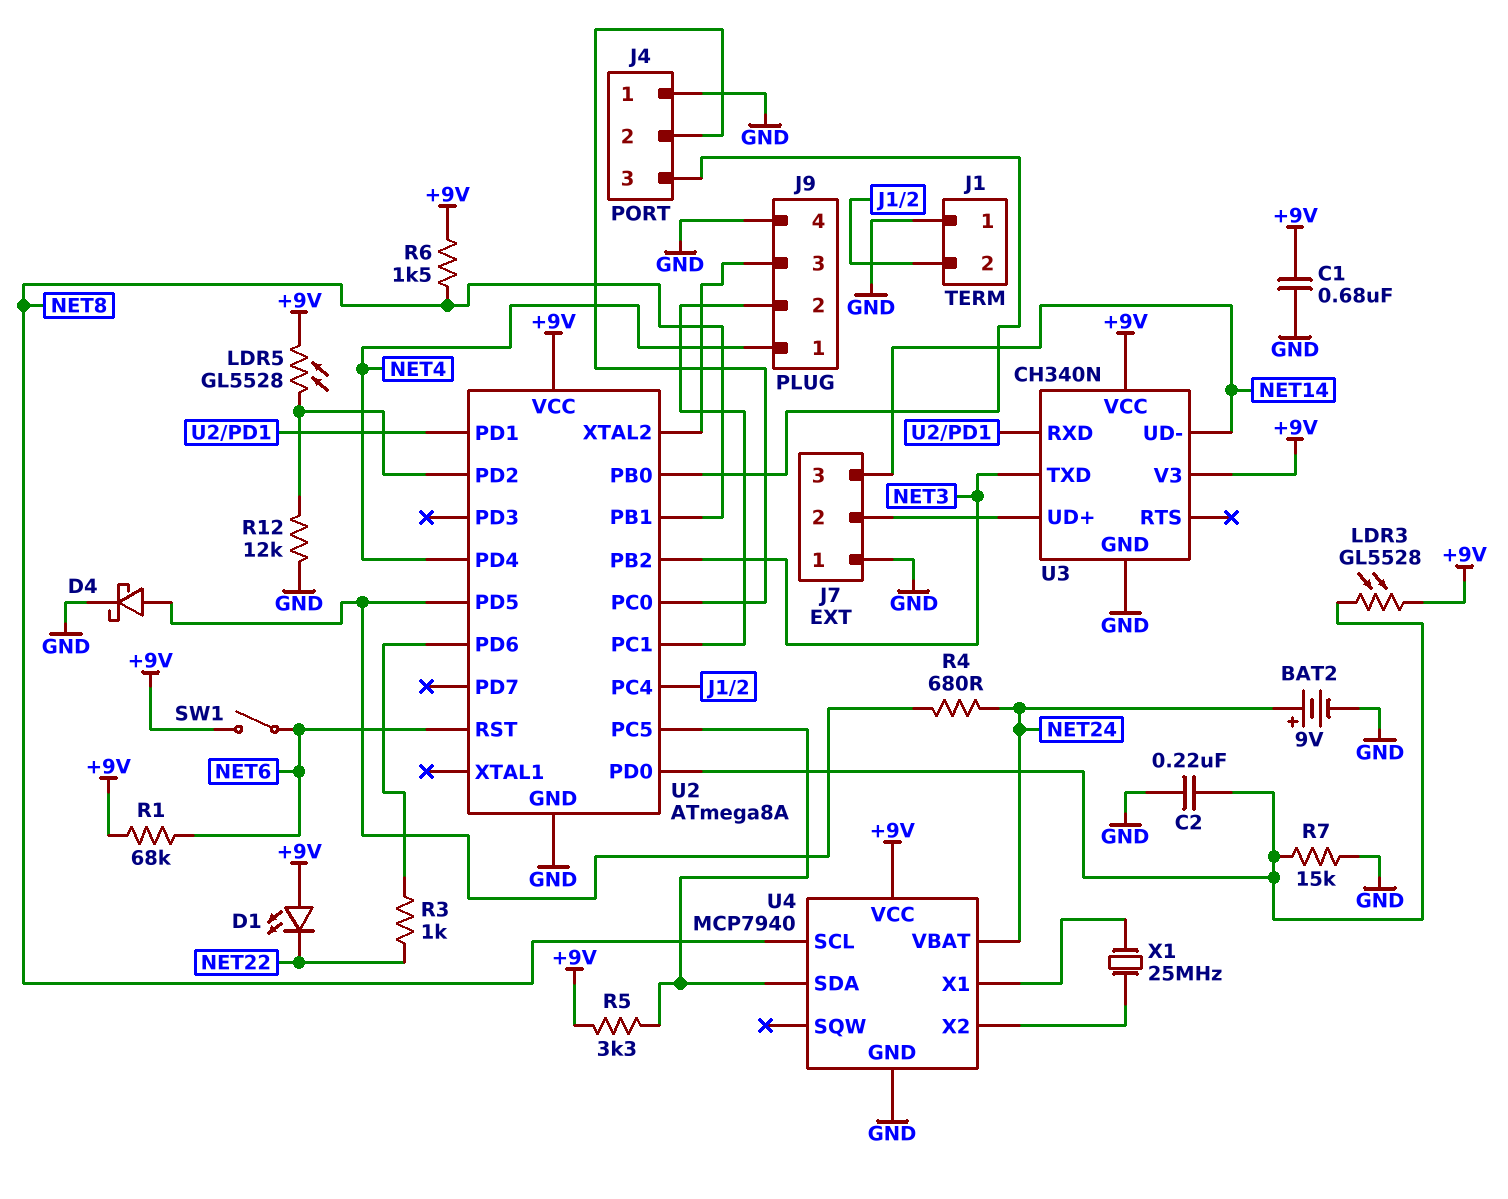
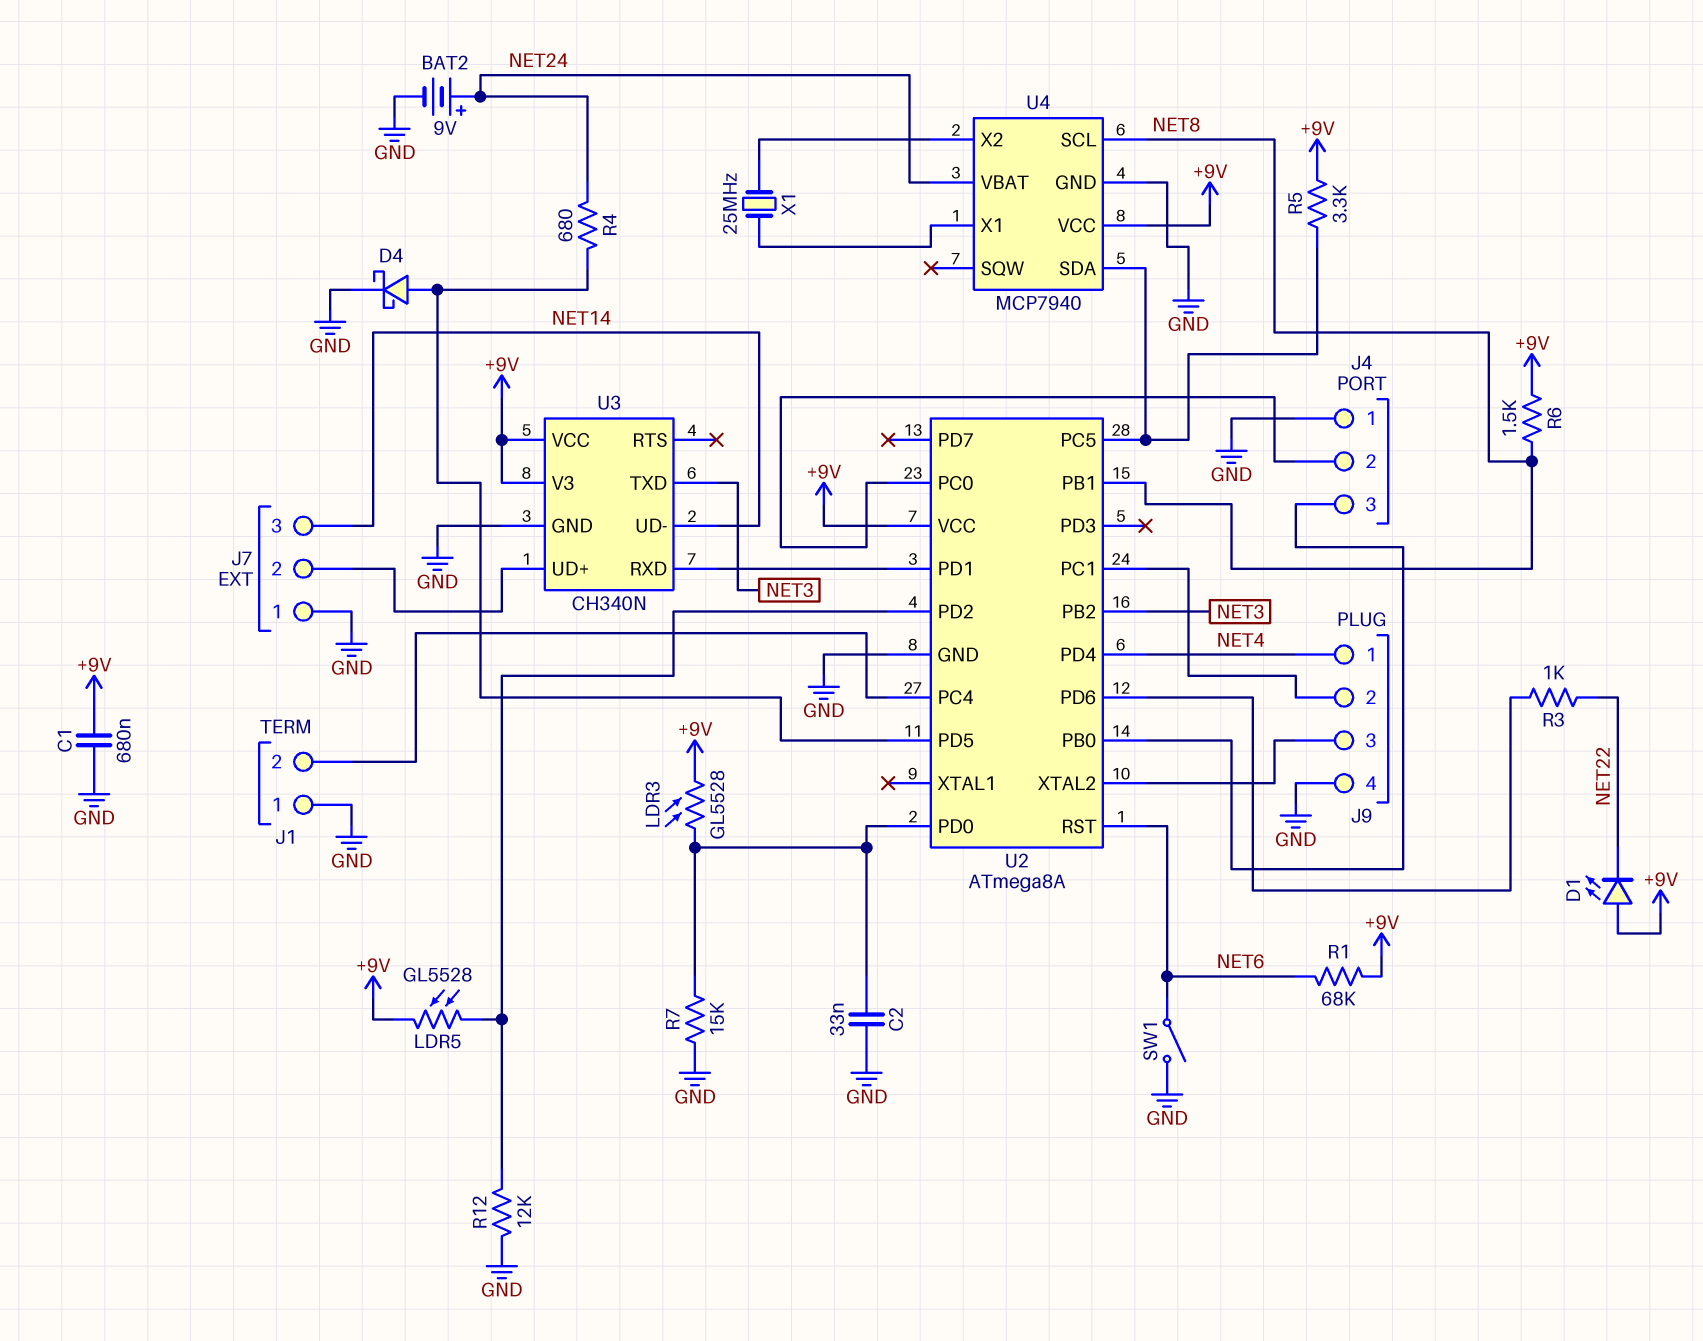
C2: 220nF (GND, U2/PD0) -> 33nF (GND, U2/PD0)
SW1: switch (+9V, NET6) -> switch (GND, NET6)

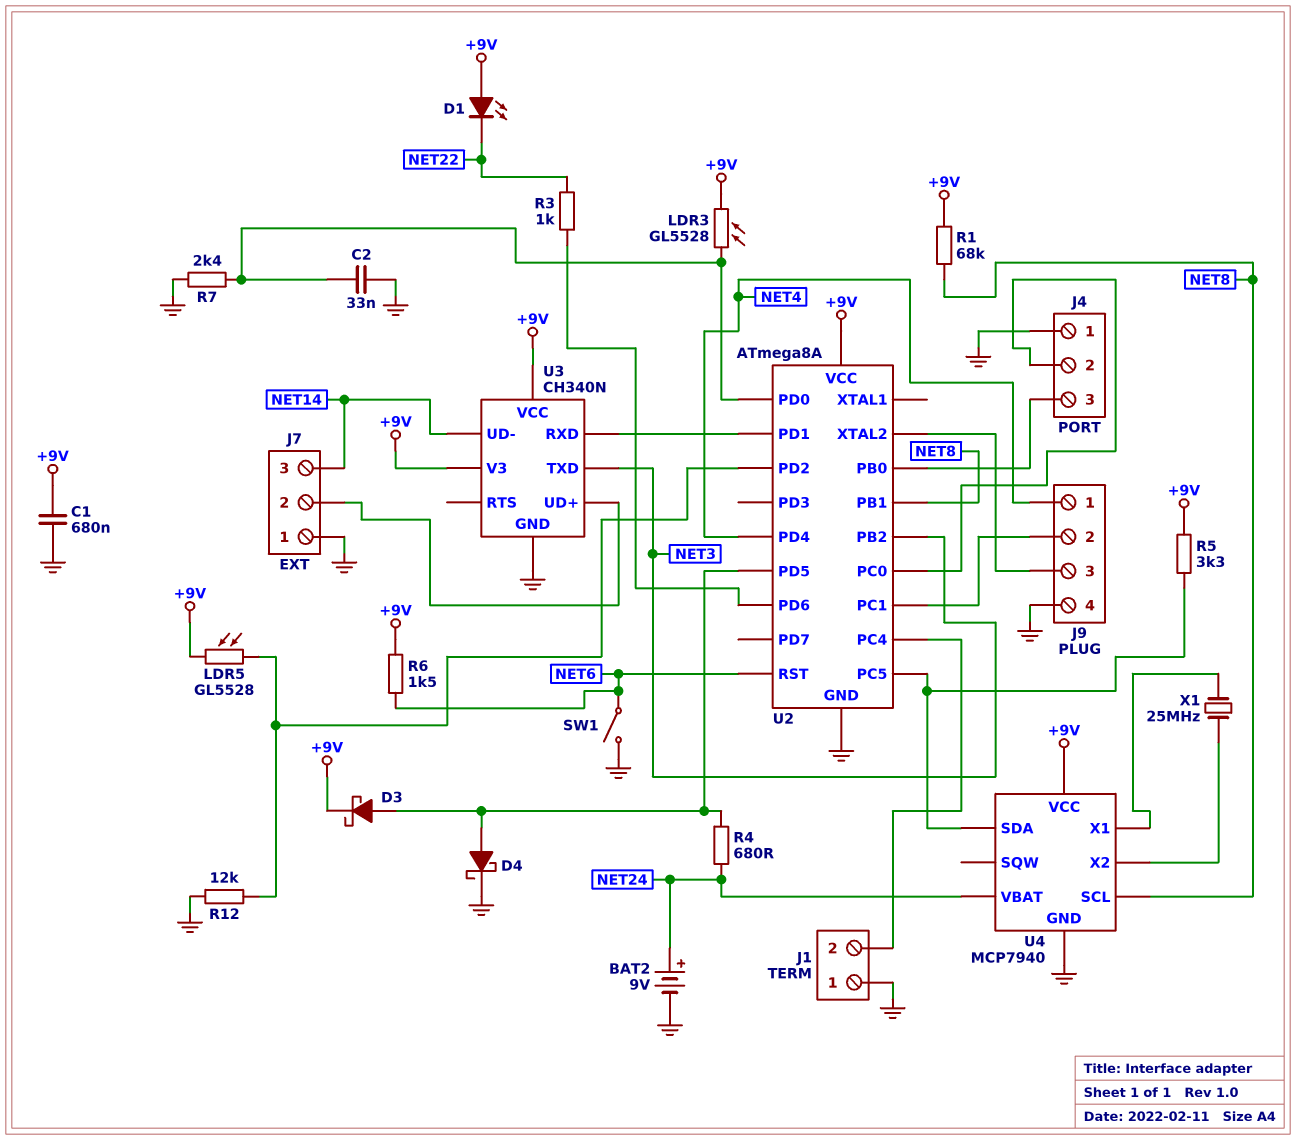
D3: none -> schottky (A U2/PD5, K +9V)
R1: 68k (+9V, NET6) -> 68k (+9V, NET8)
R6: 1.5k (+9V, NET8) -> 1.5k (+9V, NET6)
R7: 15k (GND, U2/PD0) -> 2.4k (GND, U2/PD0)

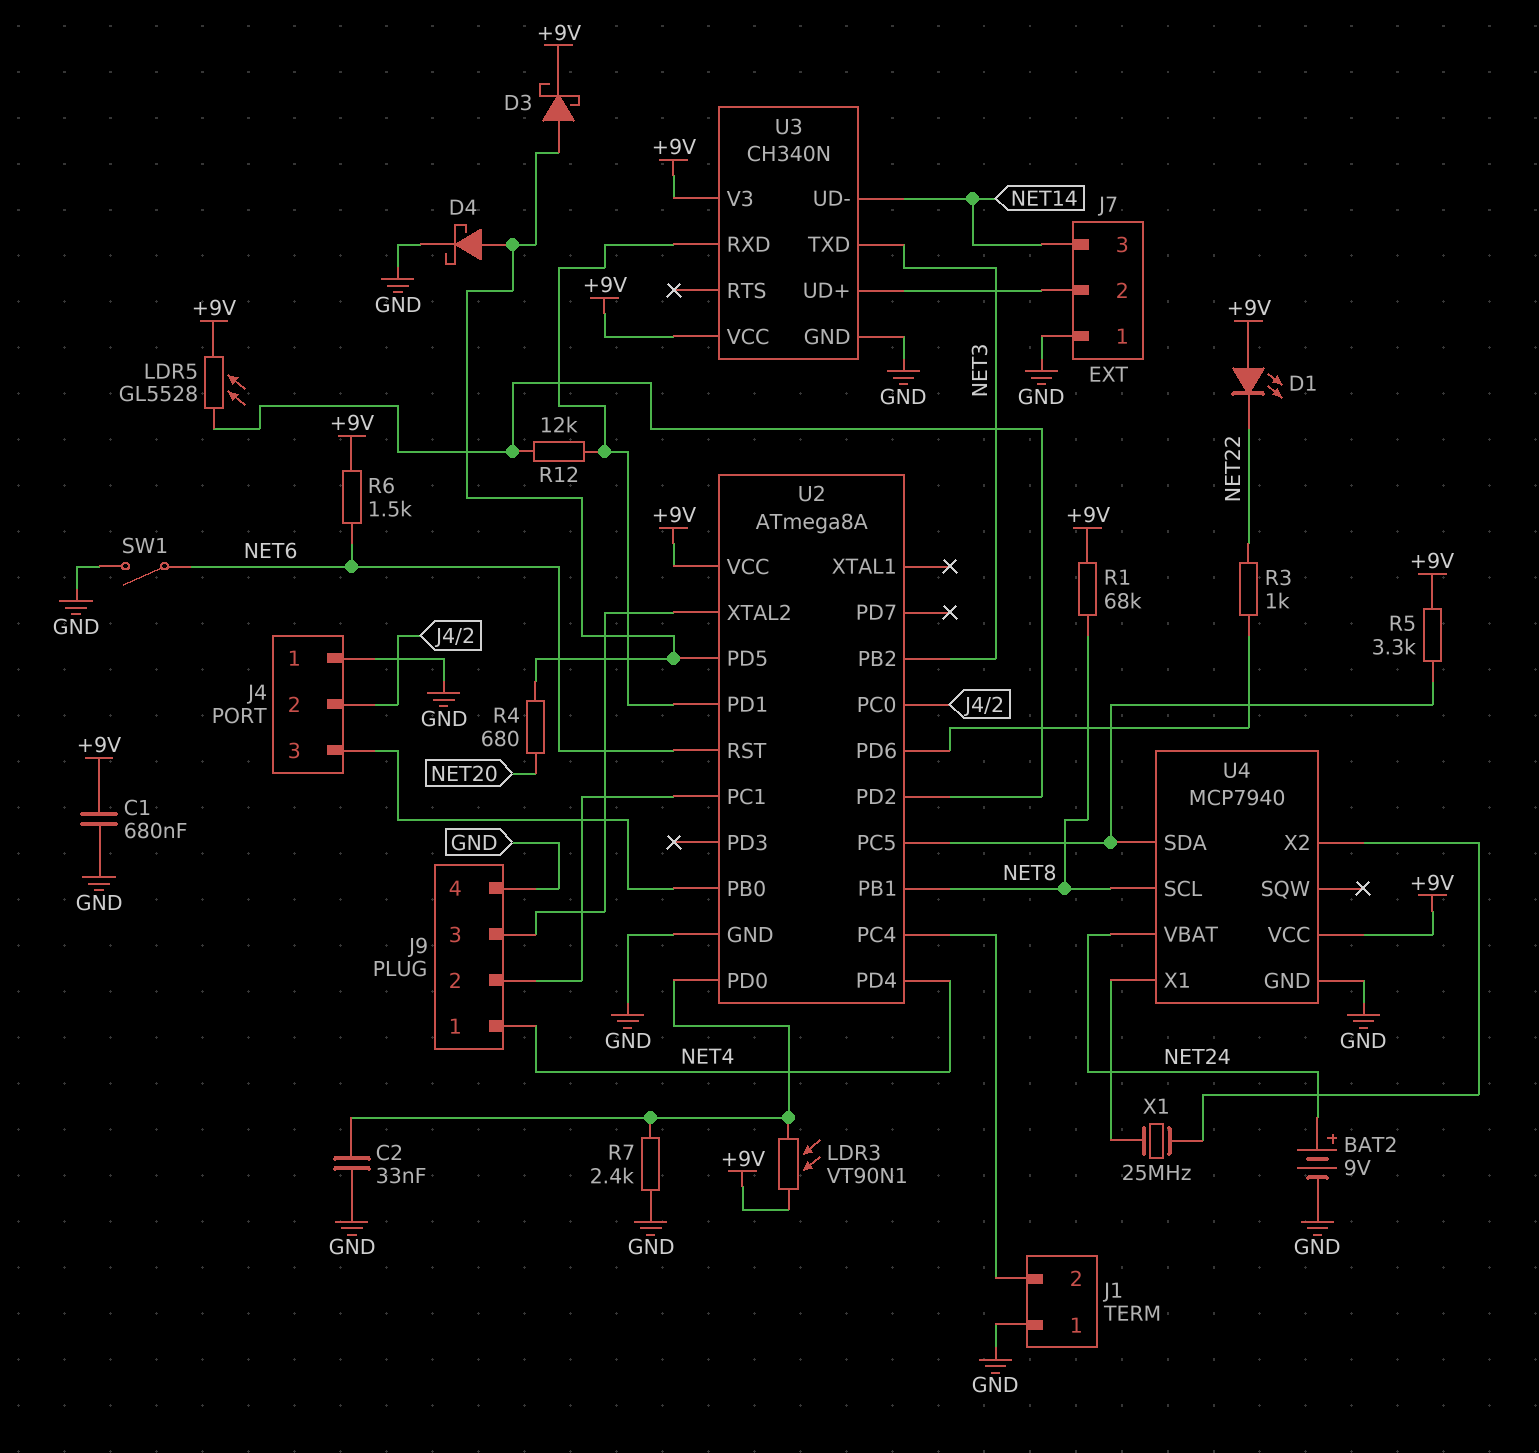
LDR3: GL5528 (+9V, U2/PD0) -> VT90N1 (+9V, U2/PD0)
R4: 680 (NET24, U2/PD5) -> 680 (NET20, U2/PD5)
R12: 12k (GND, U2/PD2) -> 12k (U2/PD1, U2/PD2)

